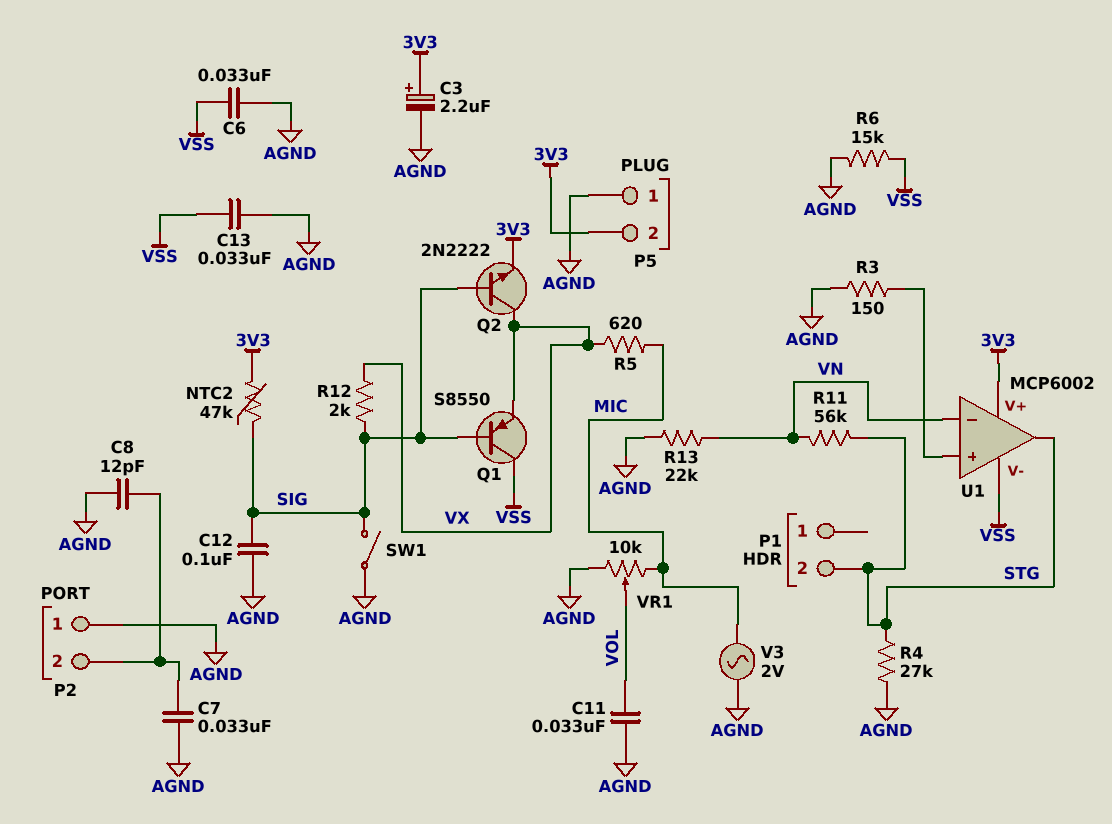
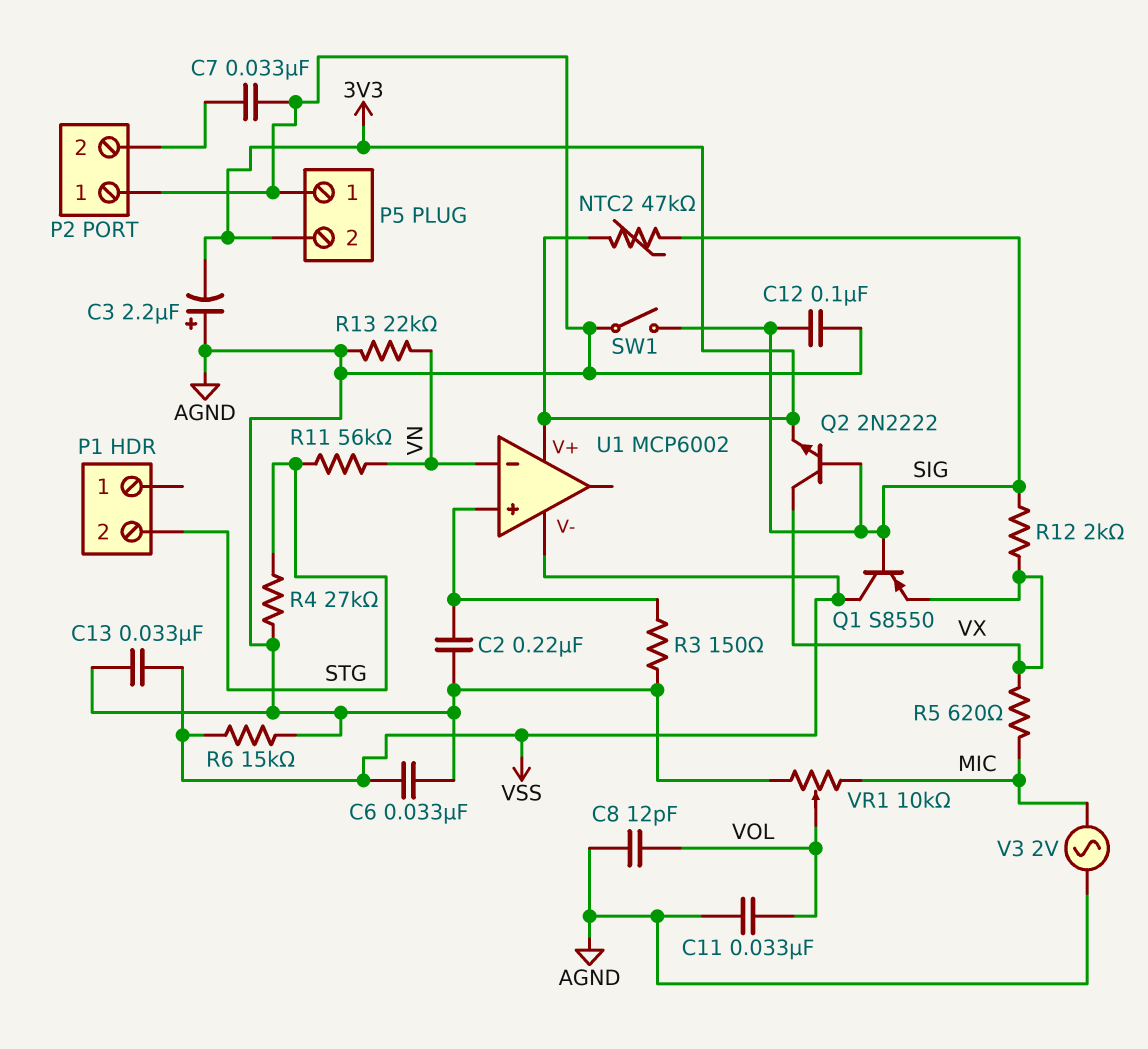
C2: none -> 220nF (AGND, U1/in+)
C3: 2.2uF (plus 3V3, minus AGND) -> 2.2uF (plus AGND, minus 3V3)
C8: 12pF (AGND, P2/2) -> 12pF (AGND, VOL)
U1 pin out: STG -> none

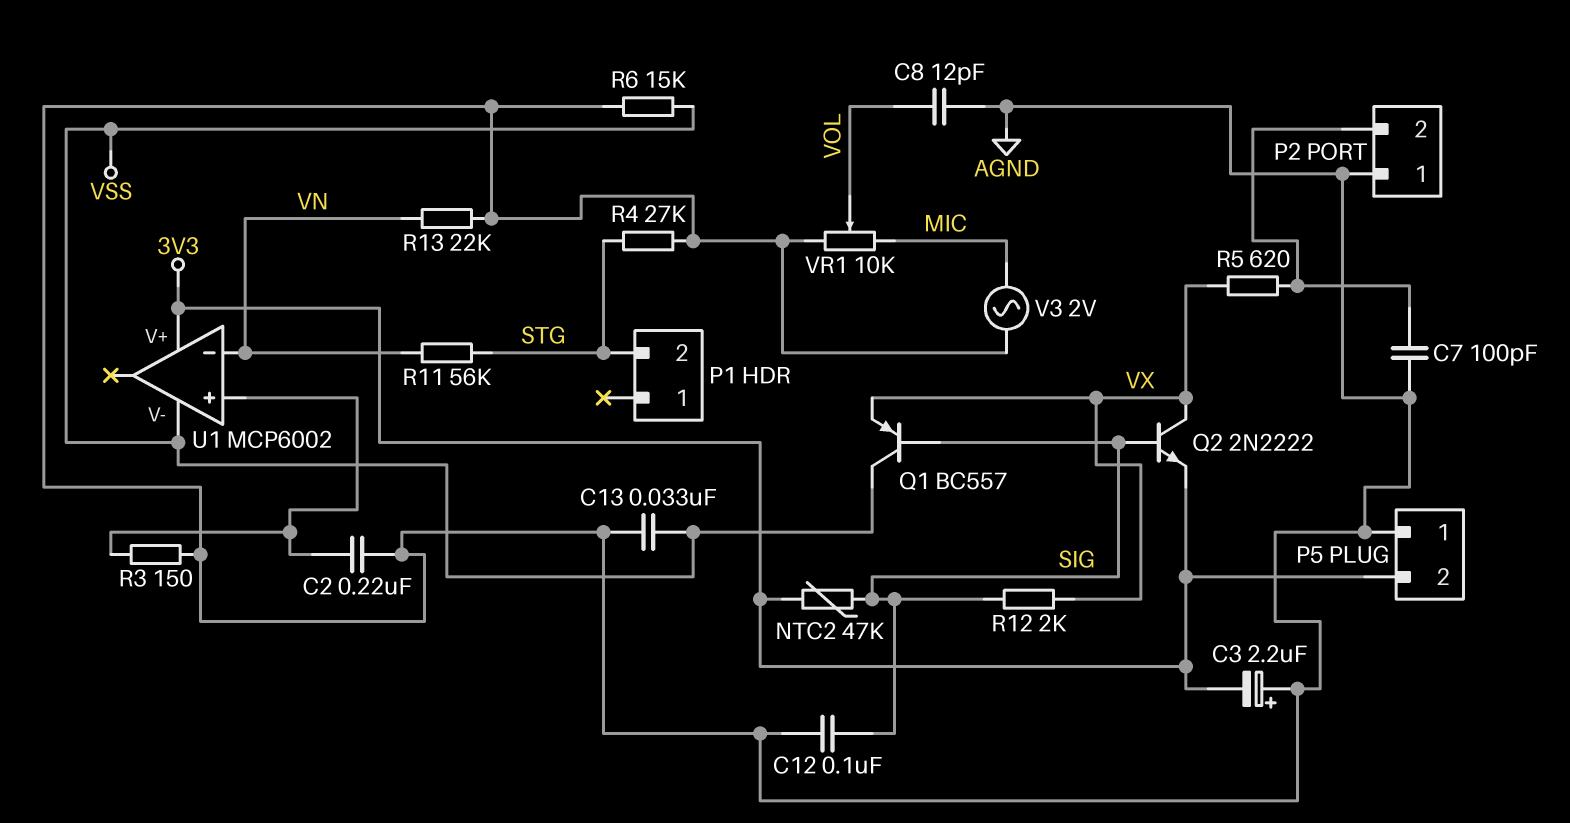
C6: 33nF (AGND, VSS) -> none
C7: 33nF (AGND, P2/2) -> 100pF (AGND, P2/2)
C11: 33nF (AGND, VOL) -> none
Q1: PNP S8550 (B SIG, C VSS, E VX) -> PNP BC557 (B SIG, C VSS, E VX)
R5: 620 (MIC, VX) -> 620 (P2/2, VX)
SW1: switch (AGND, SIG) -> none

